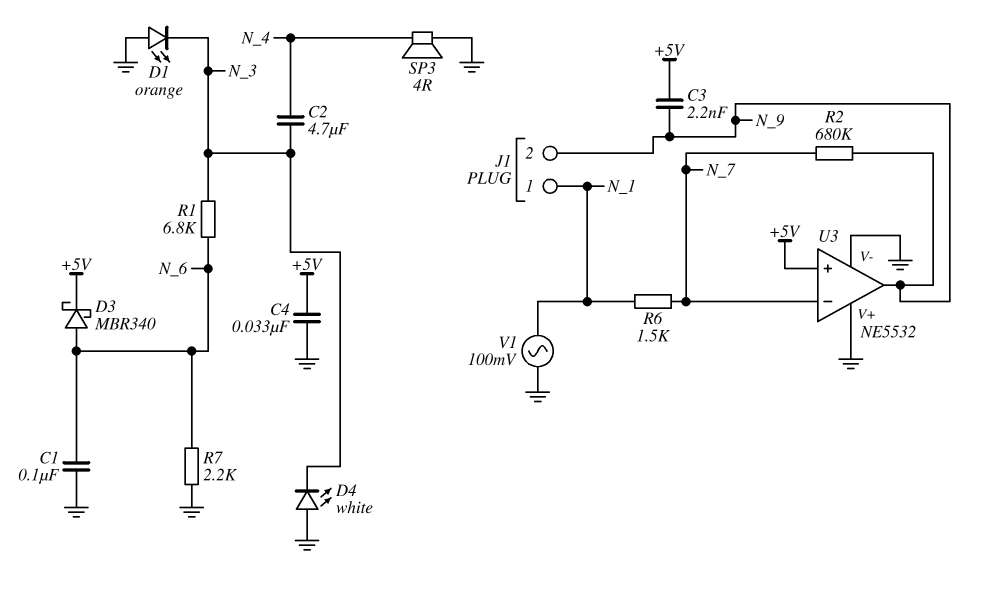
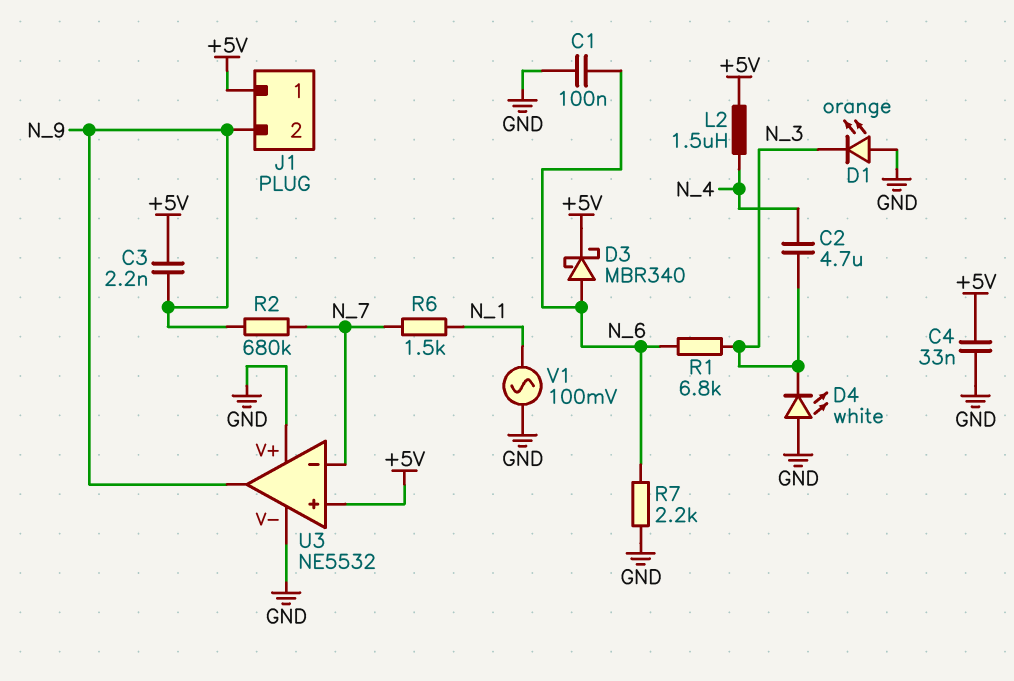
J1 pin 1: N_1 -> +5V
L2: none -> 1.5uH (+5V, N_4)
SP3: speaker 4R (GND, N_4) -> none

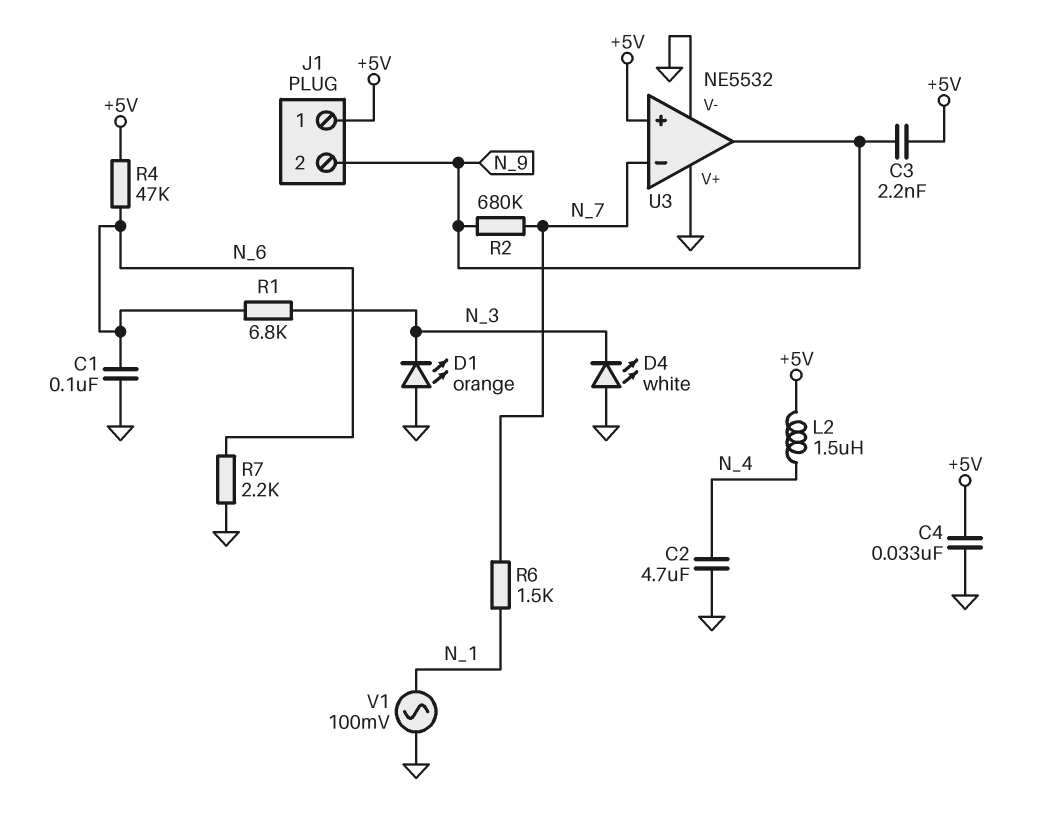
C2: 4.7uF (N_3, N_4) -> 4.7uF (GND, N_4)
D3: schottky MBR340 (A N_6, K +5V) -> none
R4: none -> 47k (+5V, N_6)

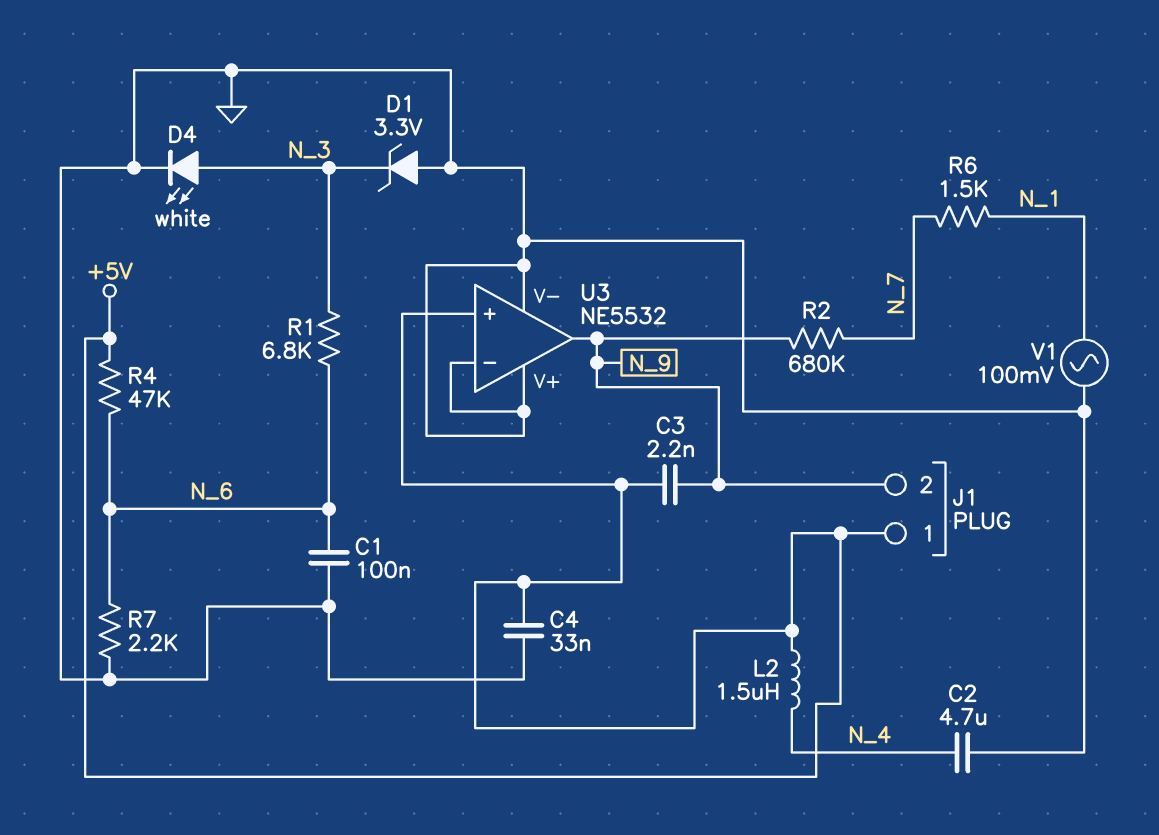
D1: LED orange (A GND, K N_3) -> zener 3.3V (A GND, K N_3)
D4: LED white (A GND, K N_3) -> LED white (A N_3, K GND)
U3 pin in-: N_7 -> GND

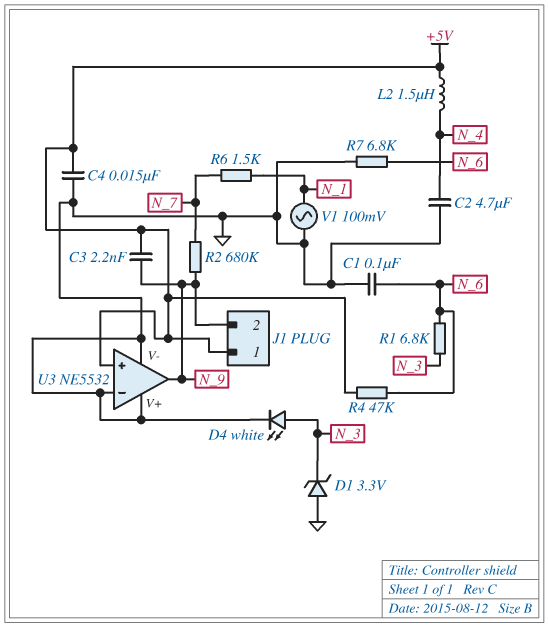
C4: 33nF (+5V, GND) -> 15nF (+5V, GND)
R7: 2.2k (GND, N_6) -> 6.8k (GND, N_6)

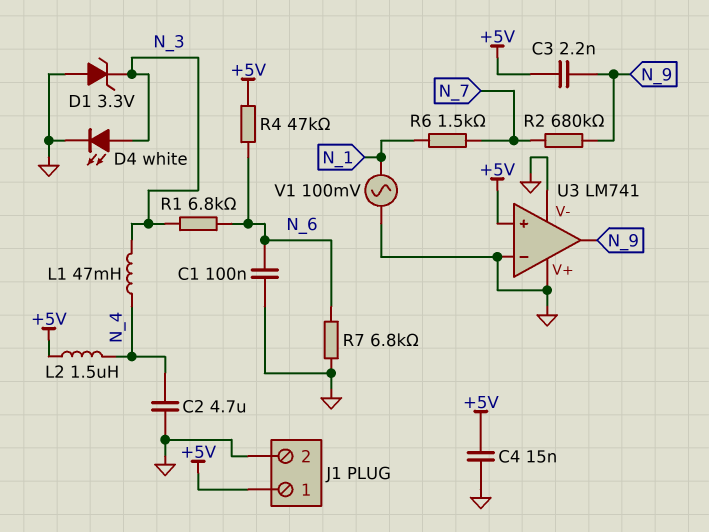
J1 pin 2: N_9 -> GND
L1: none -> 47mH (N_3, N_4)
U3: NE5532 -> LM741

